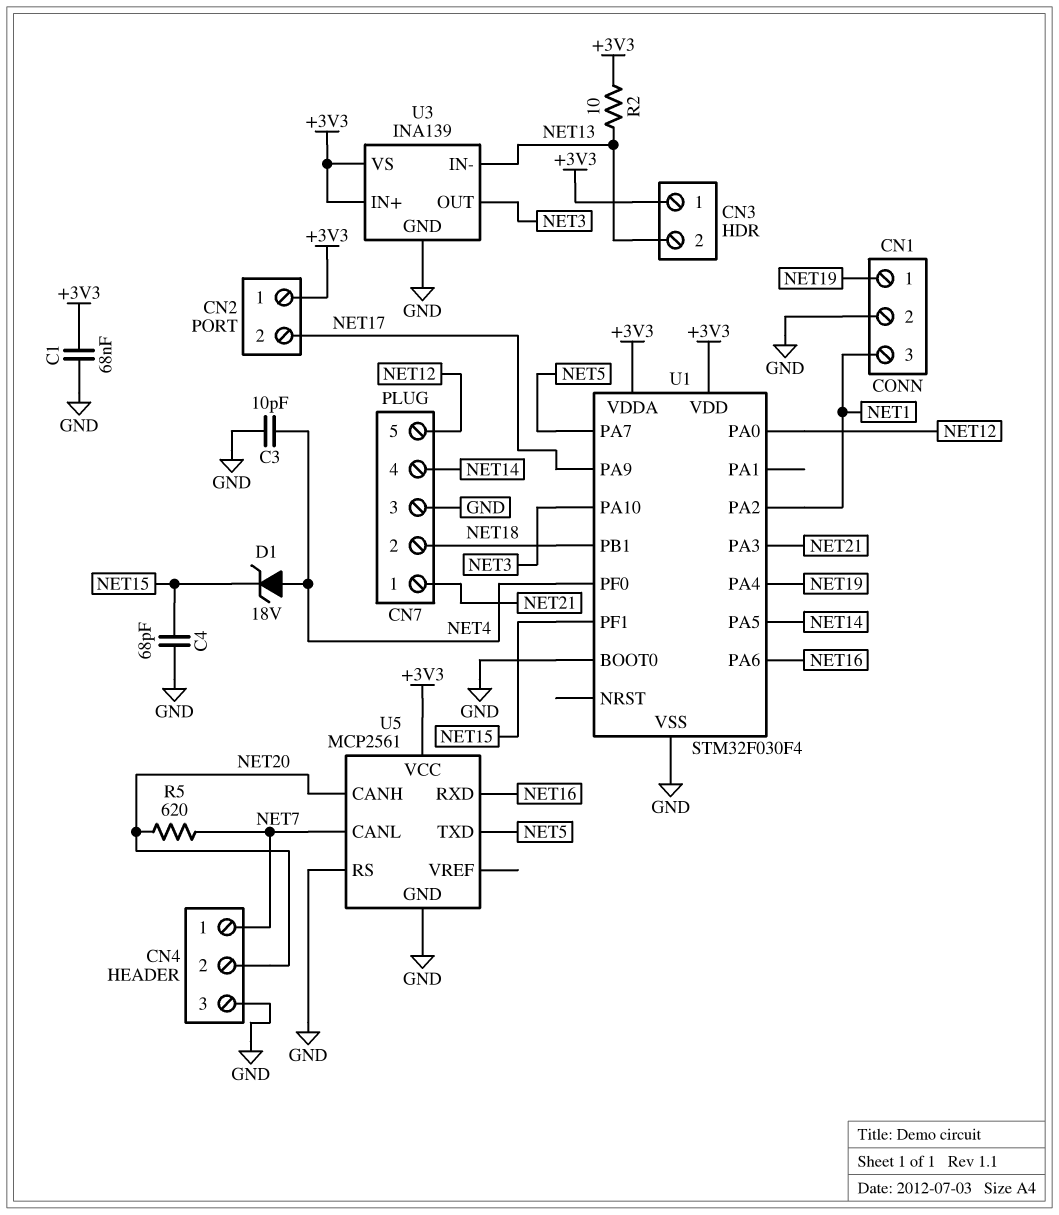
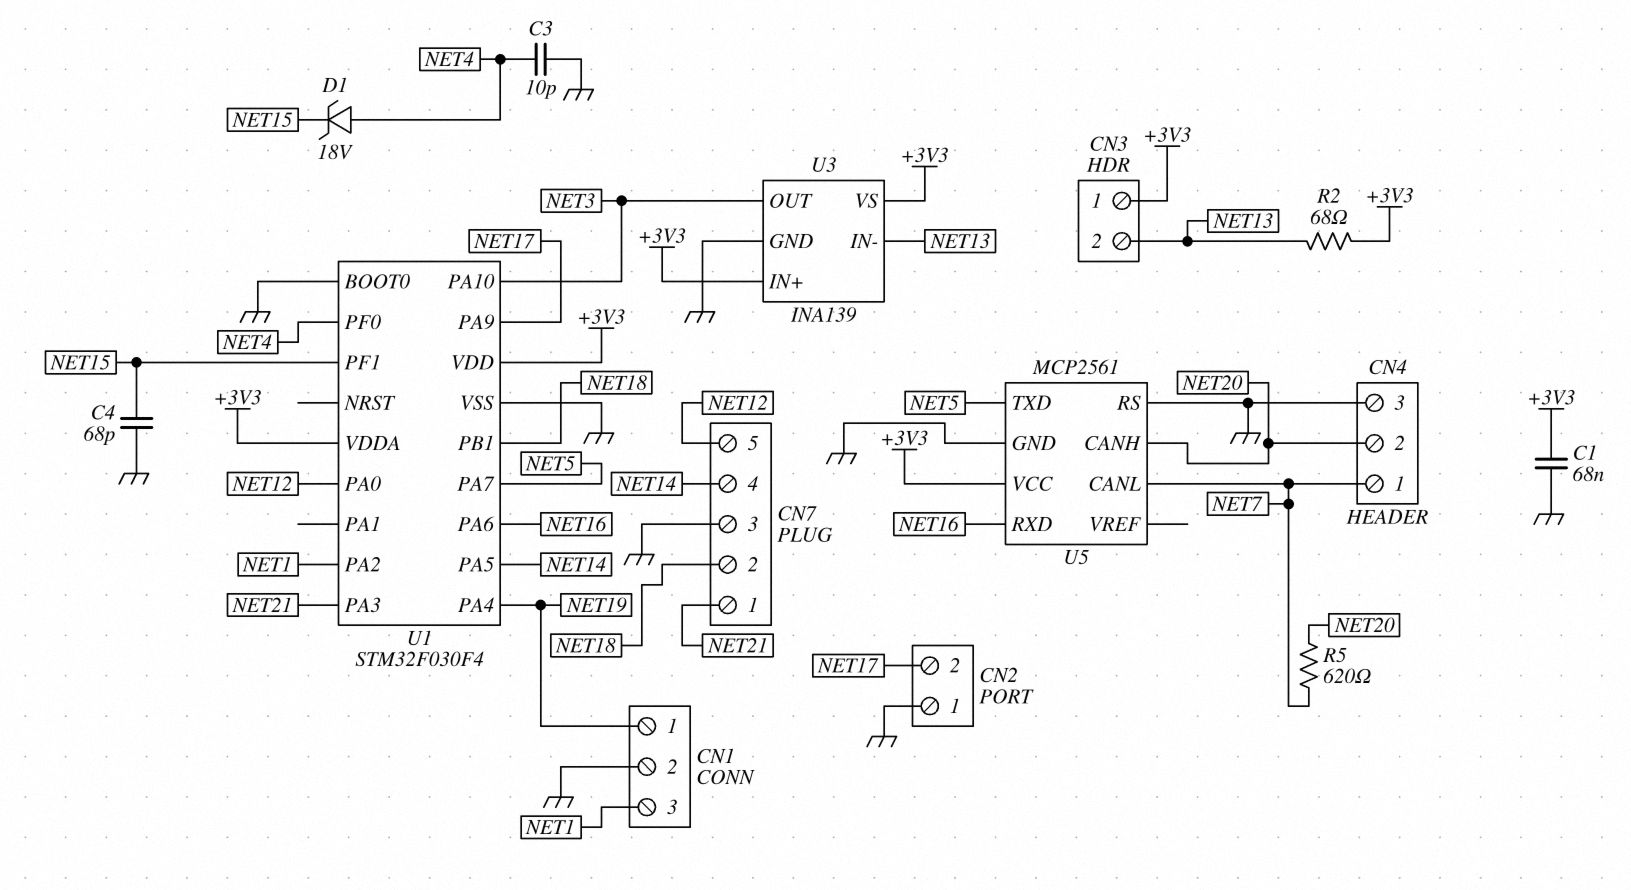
CN2 pin 1: +3V3 -> GND
R2: 10 (+3V3, NET13) -> 68 (+3V3, NET13)

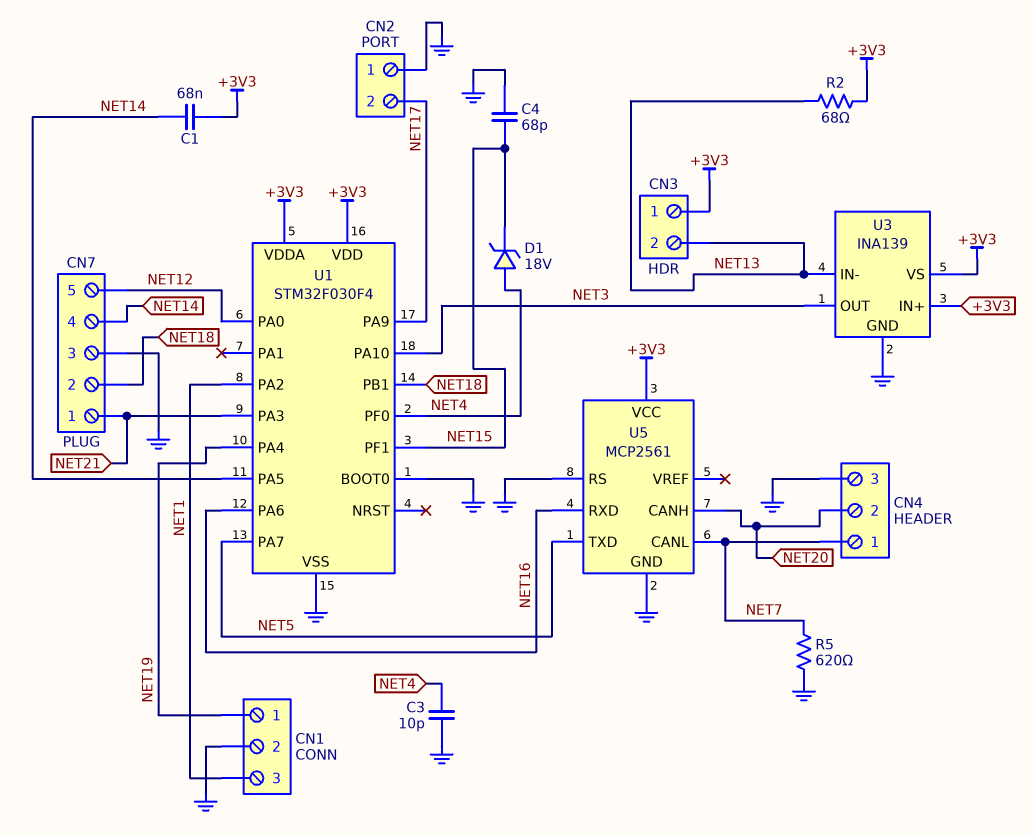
C1: 68nF (+3V3, GND) -> 68nF (+3V3, NET14)
R5: 620 (NET7, NET20) -> 620 (GND, NET7)

